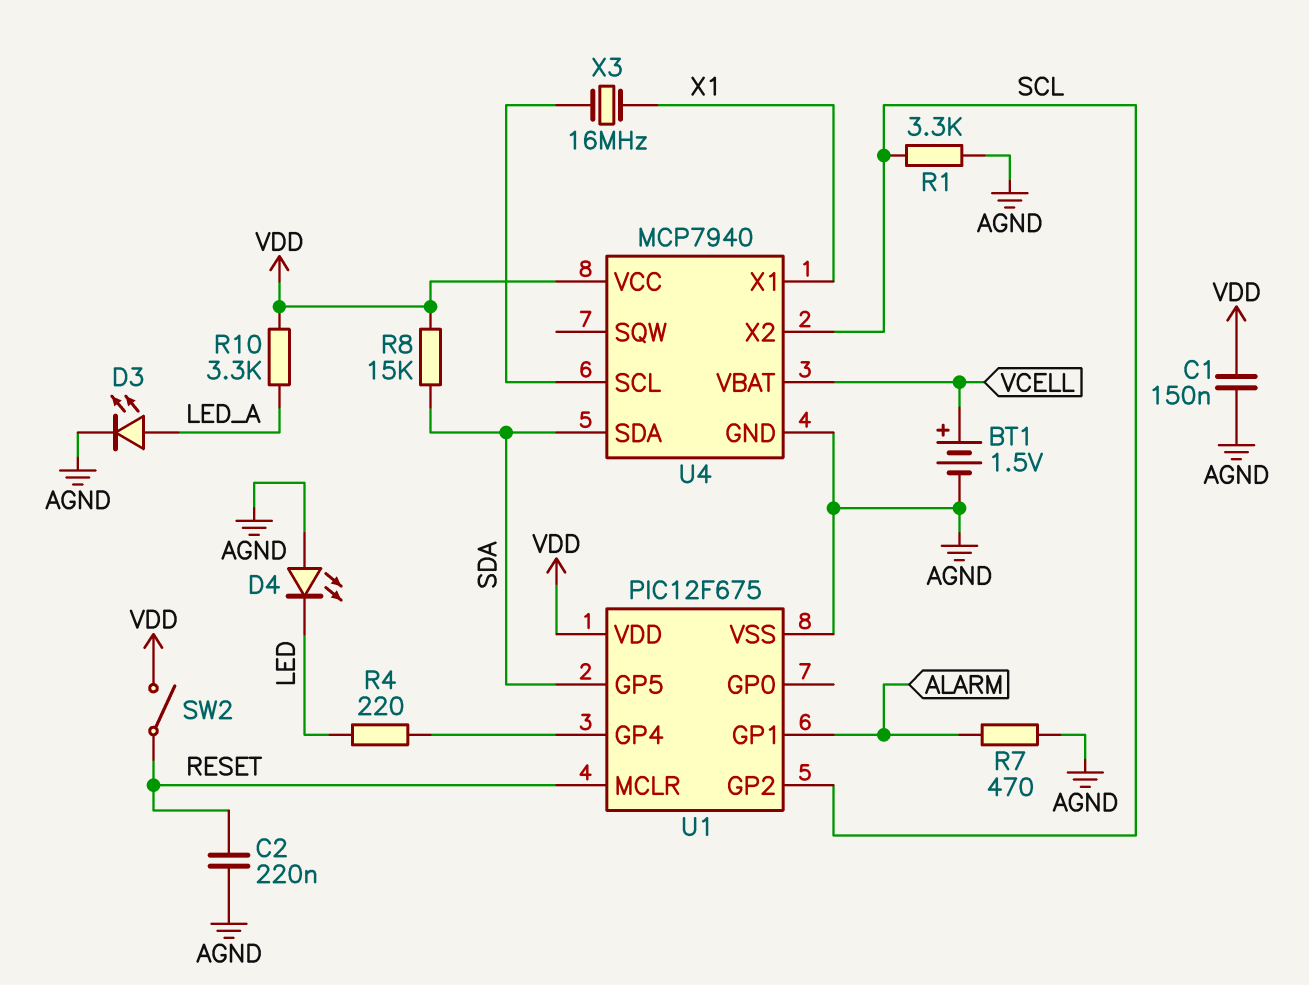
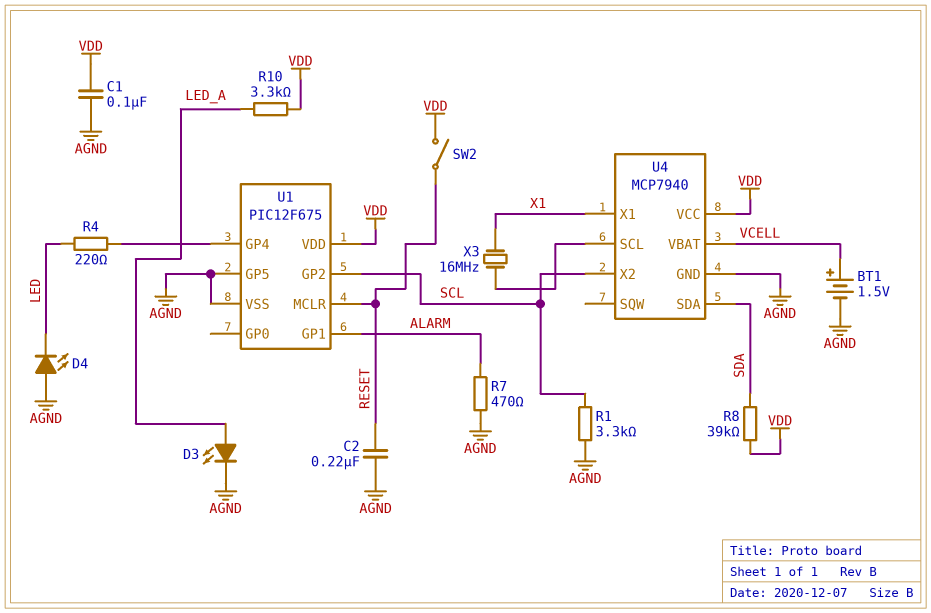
C1: 150nF (AGND, VDD) -> 100nF (AGND, VDD)
R8: 15k (SDA, VDD) -> 39k (SDA, VDD)
U1 pin GP5: SDA -> AGND

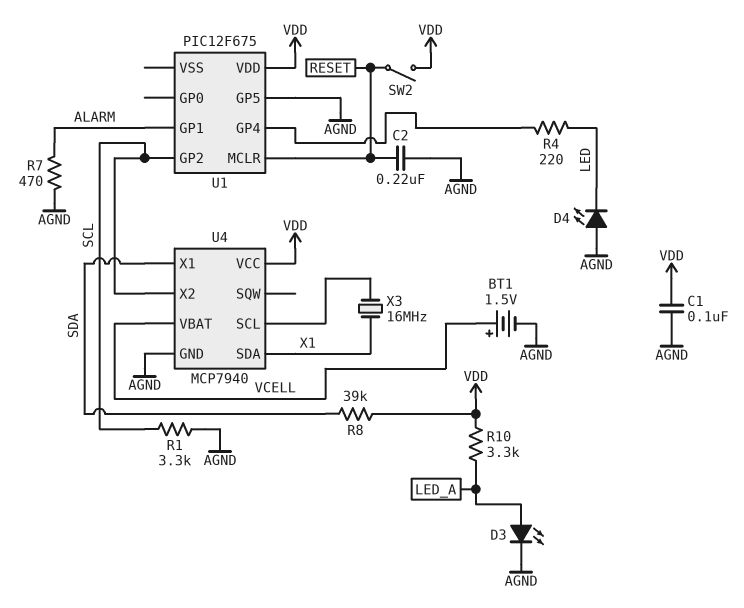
U1 pin VSS: AGND -> none
U4 pin SDA: SDA -> X1
U4 pin X1: X1 -> SDA

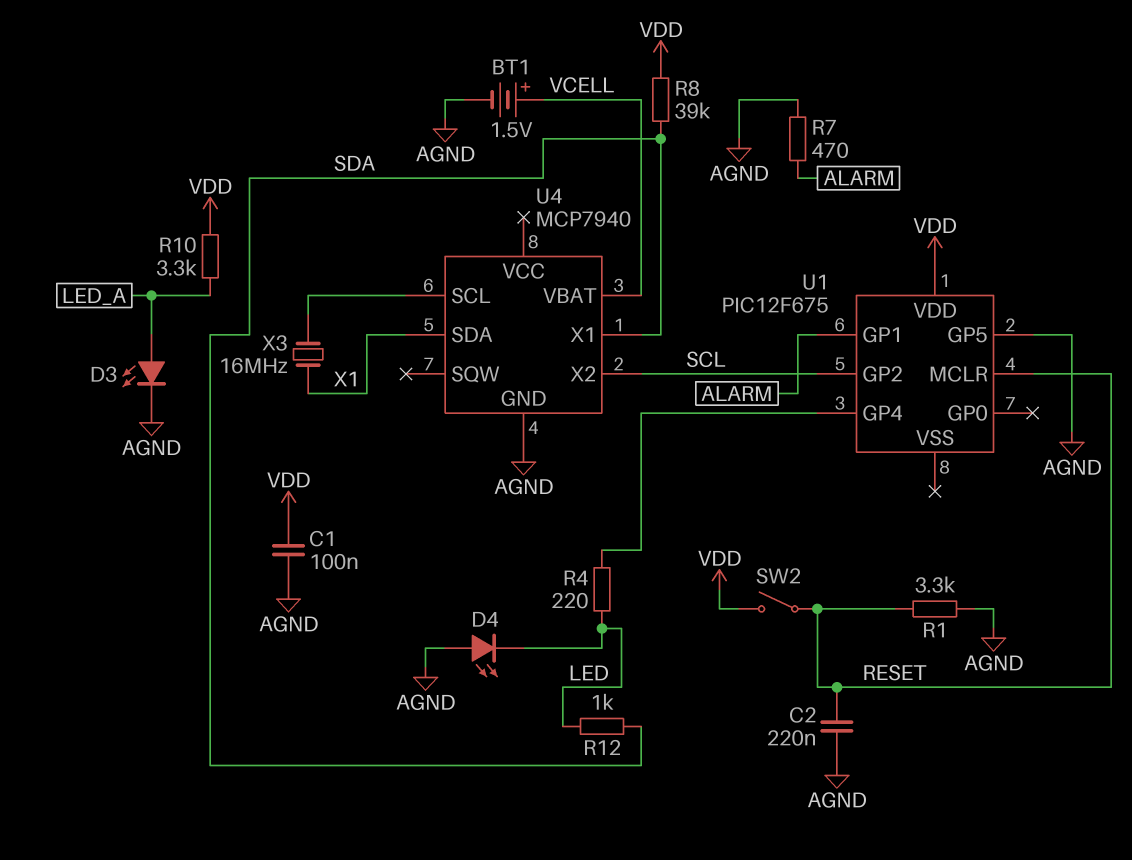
R1: 3.3k (AGND, SCL) -> 3.3k (AGND, RESET)
R12: none -> 1k (LED, SDA)
U4 pin VCC: VDD -> none

